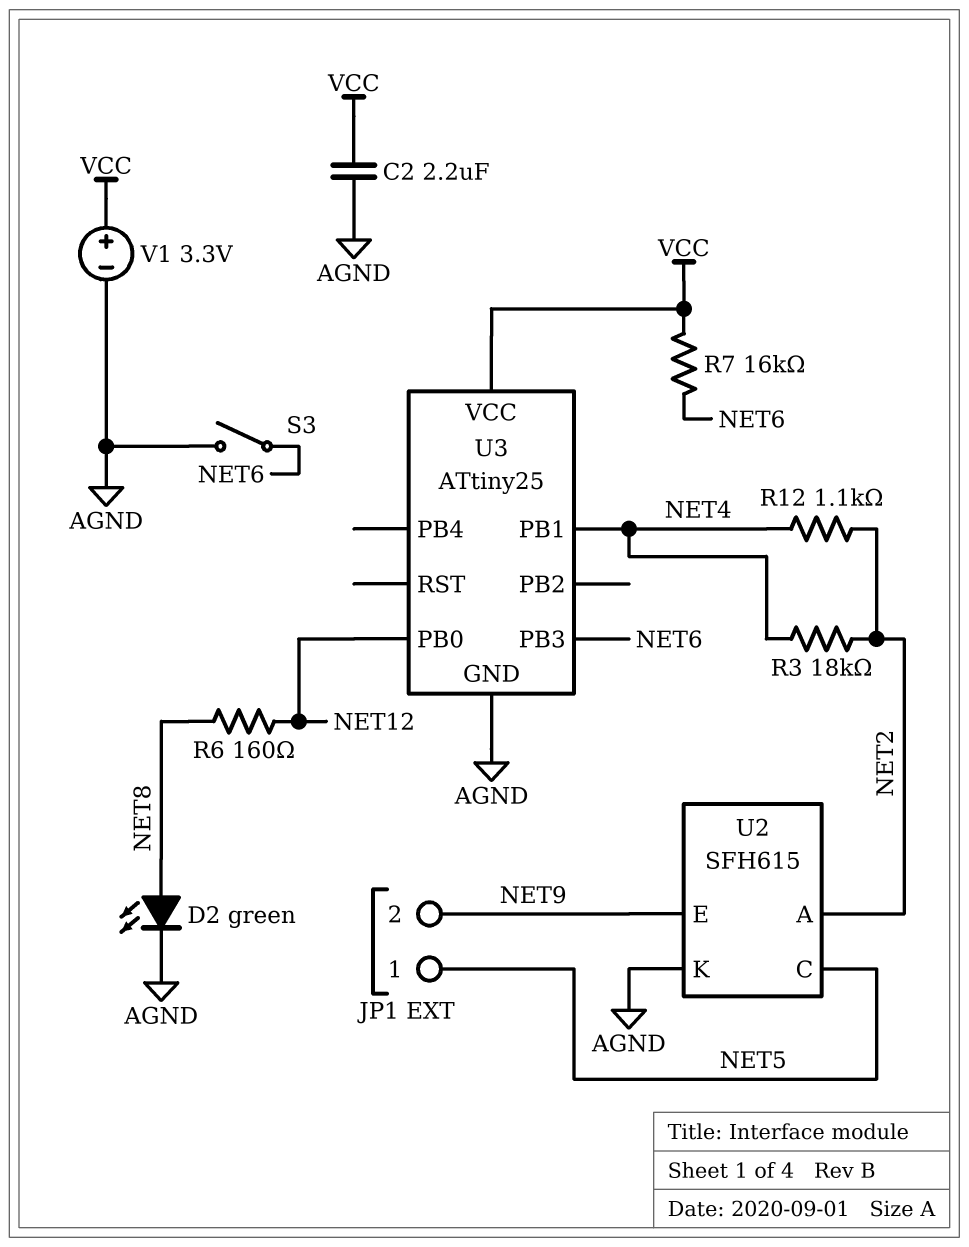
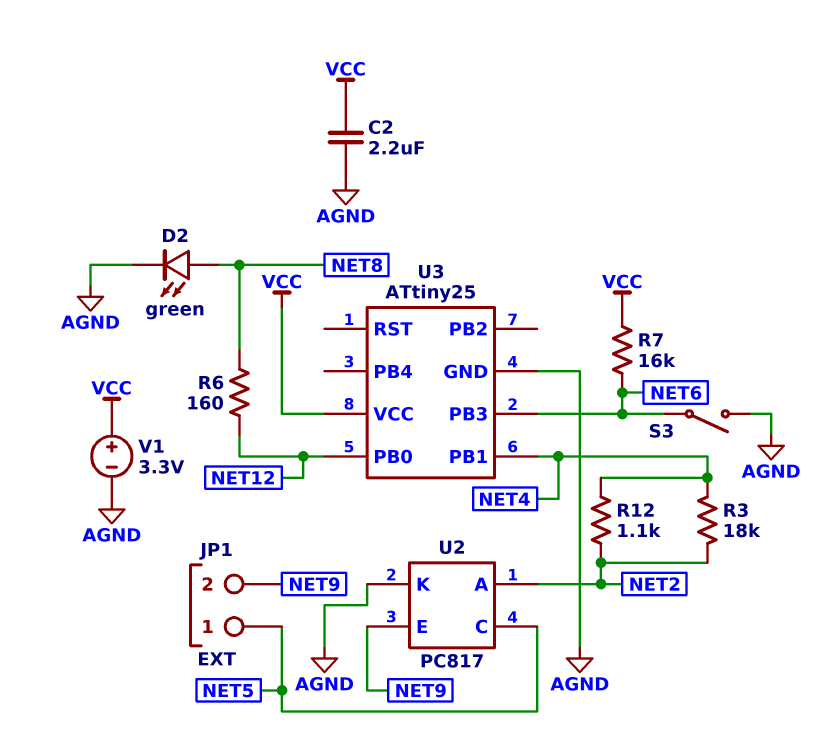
U2: SFH615 -> PC817

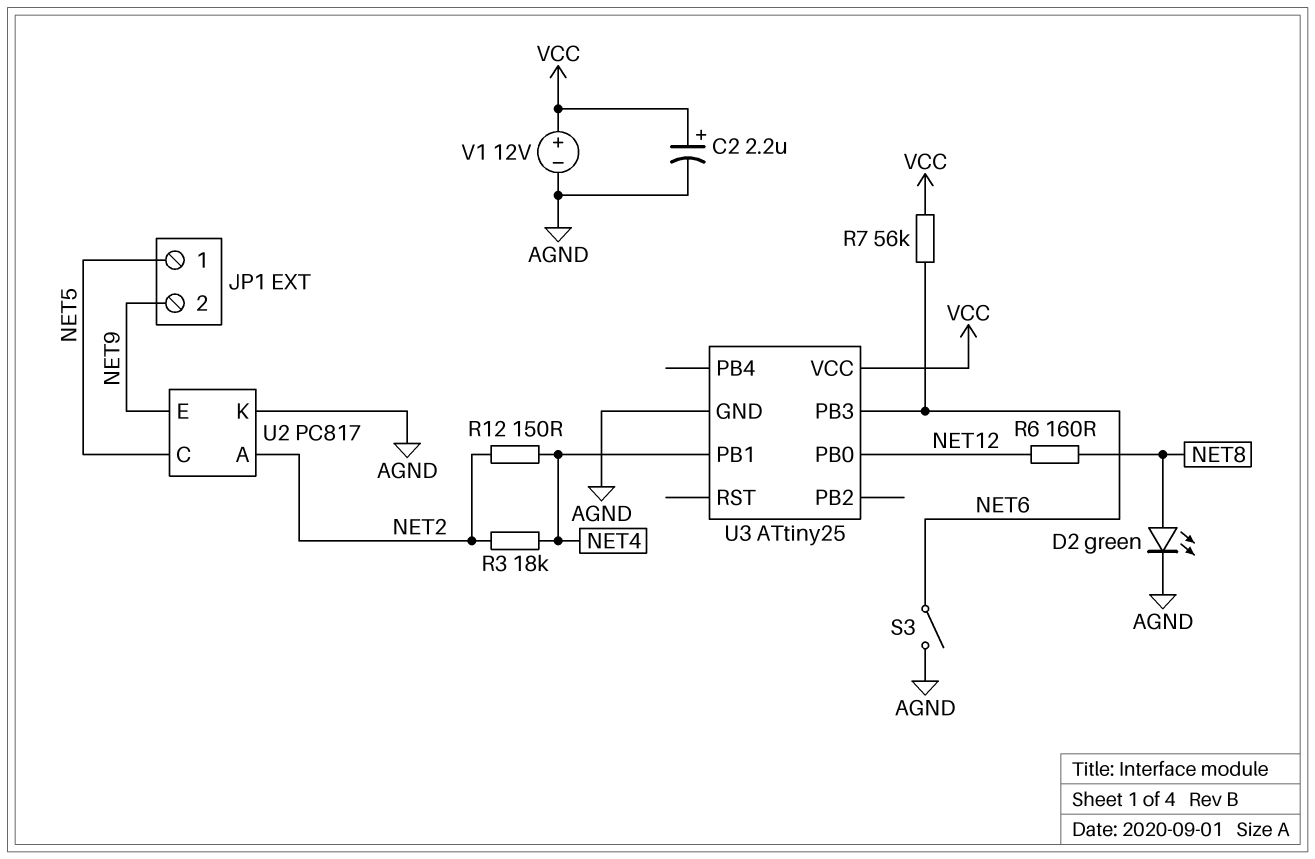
C2: 2.2uF (AGND, VCC) -> 2.2uF (plus VCC, minus AGND)
R7: 16k (NET6, VCC) -> 56k (NET6, VCC)
R12: 1.1k (NET2, NET4) -> 150 (NET2, NET4)
V1: 3.3V (plus VCC, minus AGND) -> 12V (plus VCC, minus AGND)

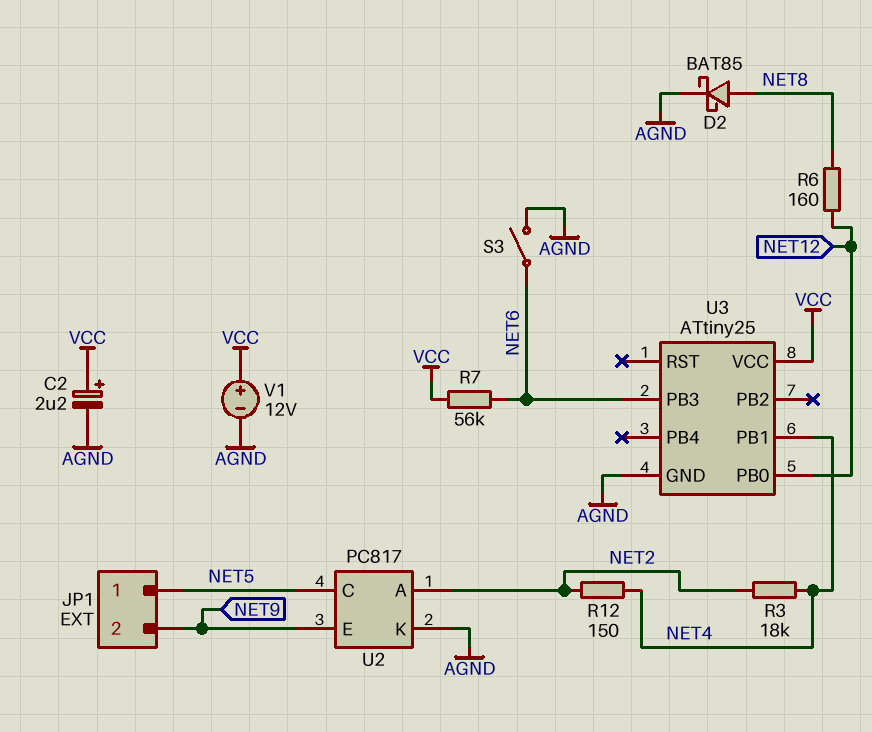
D2: LED green (A NET8, K AGND) -> schottky BAT85 (A NET8, K AGND)

